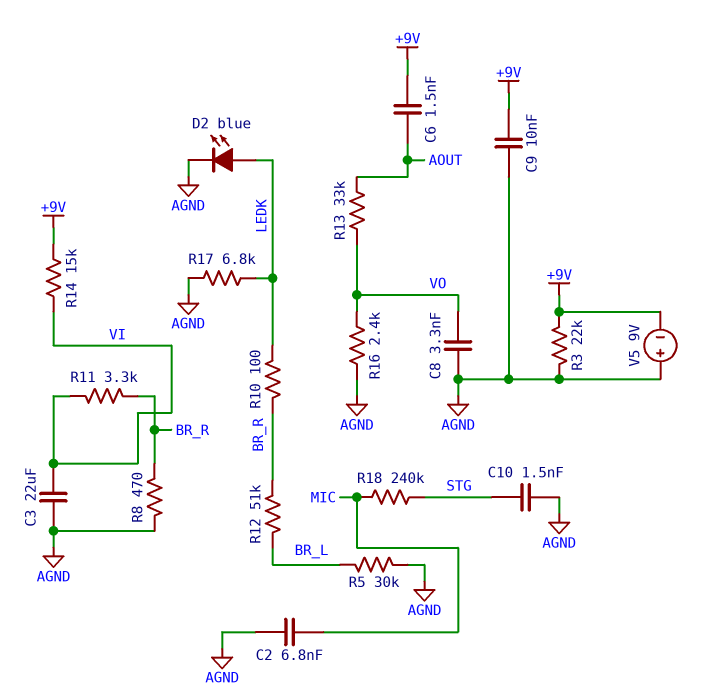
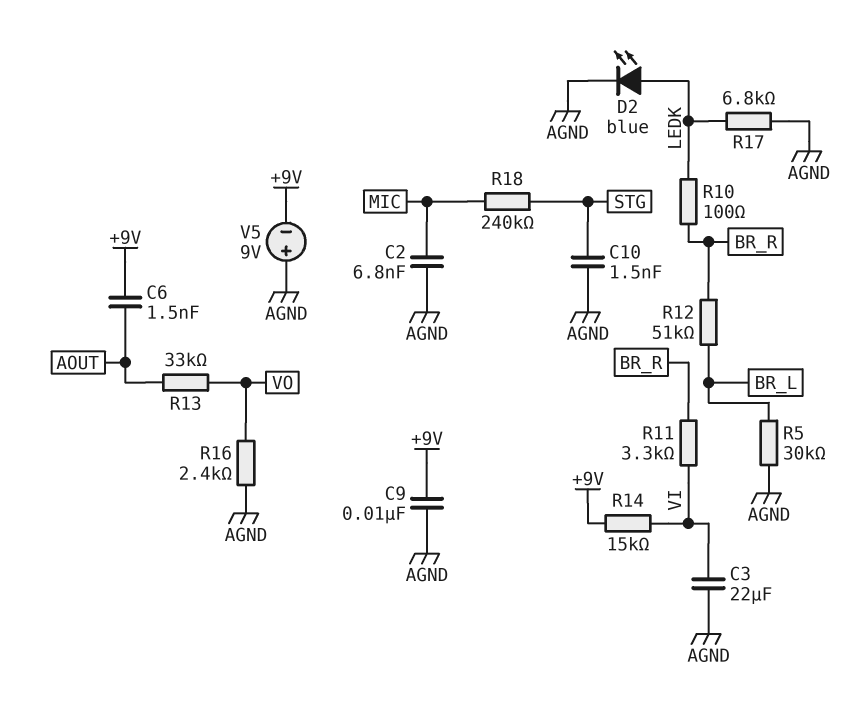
C8: 3.3nF (AGND, VO) -> none
R3: 22k (+9V, AGND) -> none
R8: 470 (AGND, BR_R) -> none

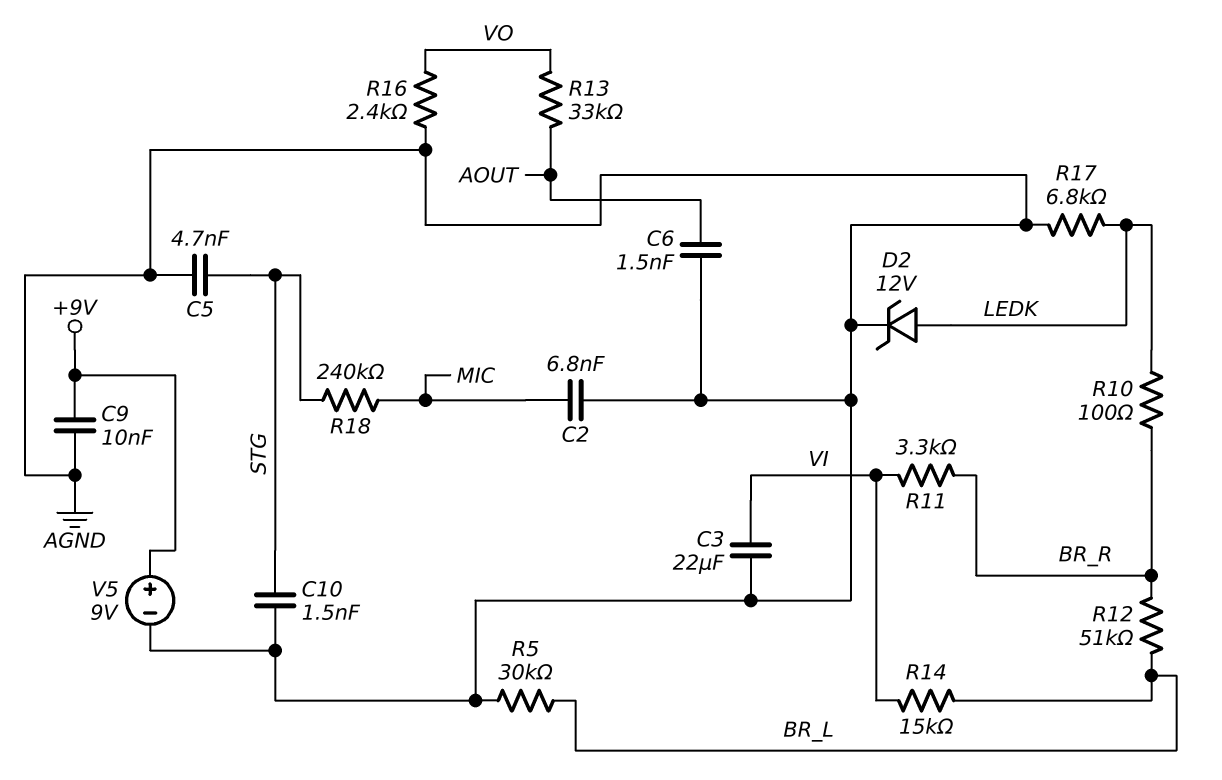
C5: none -> 4.7nF (AGND, STG)
C6: 1.5nF (+9V, AOUT) -> 1.5nF (AGND, AOUT)
D2: LED blue (A LEDK, K AGND) -> zener 12V (A LEDK, K AGND)
R14: 15k (+9V, VI) -> 15k (BR_L, VI)
V5: 9V (plus AGND, minus +9V) -> 9V (plus +9V, minus AGND)

